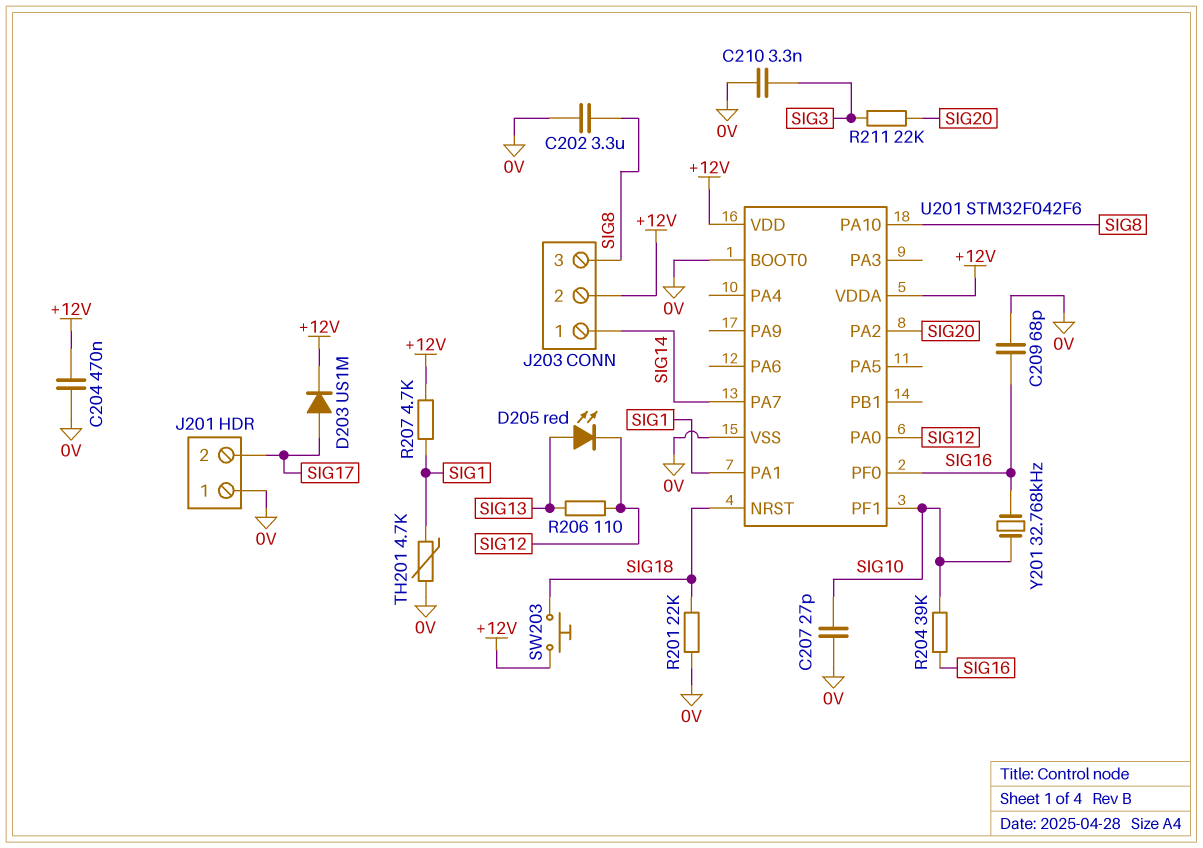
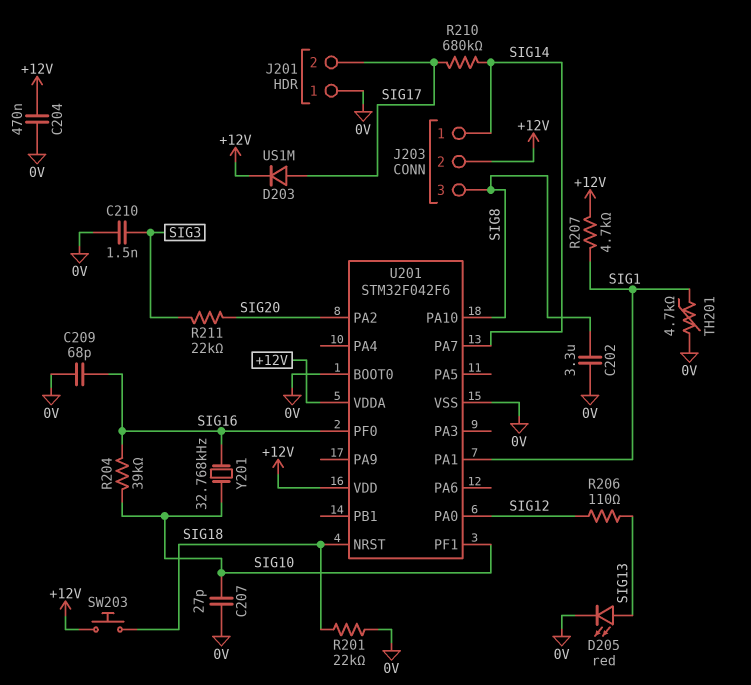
C210: 3.3nF (0V, SIG3) -> 1.5nF (0V, SIG3)
D205: LED red (A SIG13, K SIG12) -> LED red (A SIG13, K 0V)
R210: none -> 680k (SIG14, SIG17)

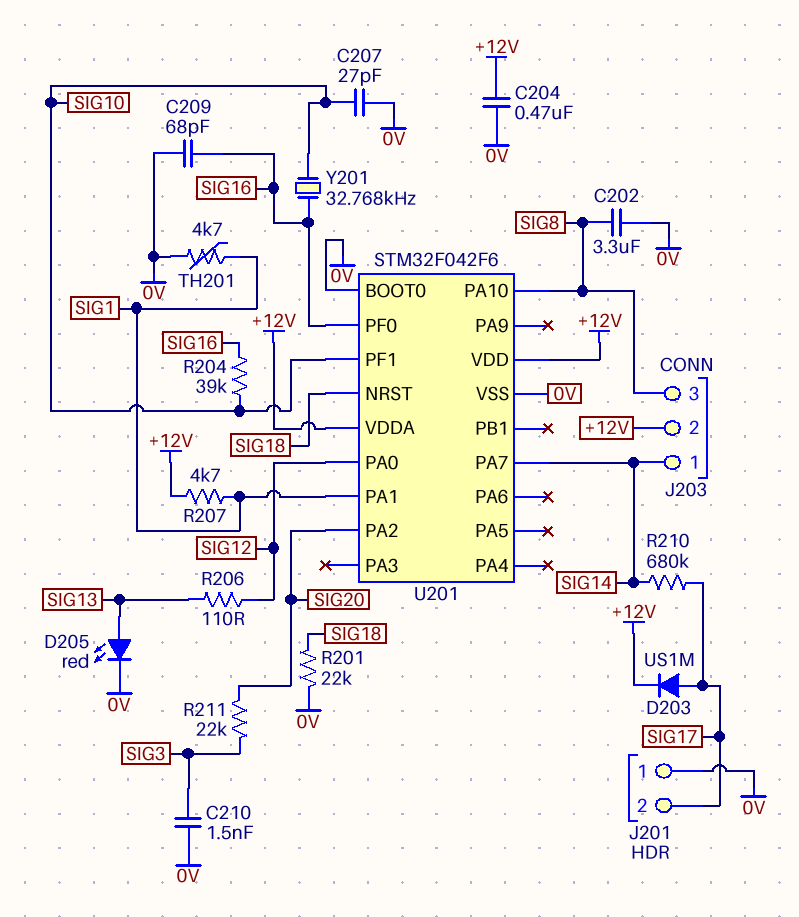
SW203: button (+12V, SIG18) -> none

